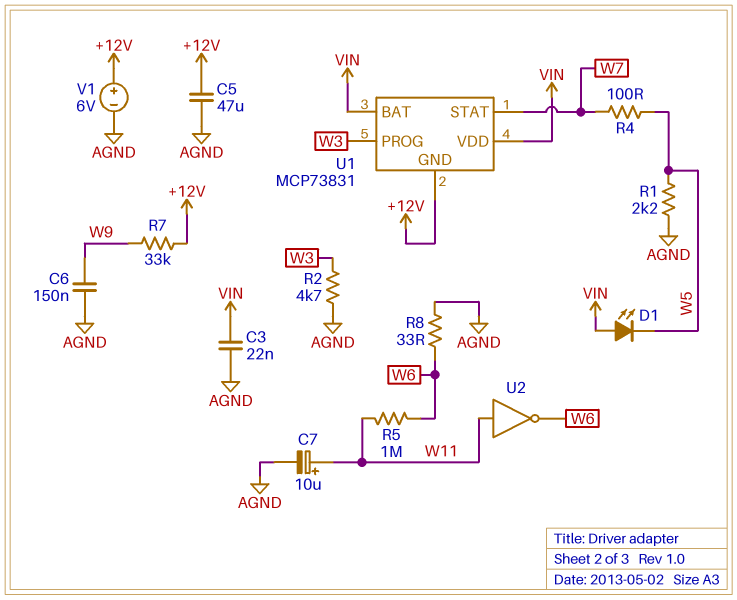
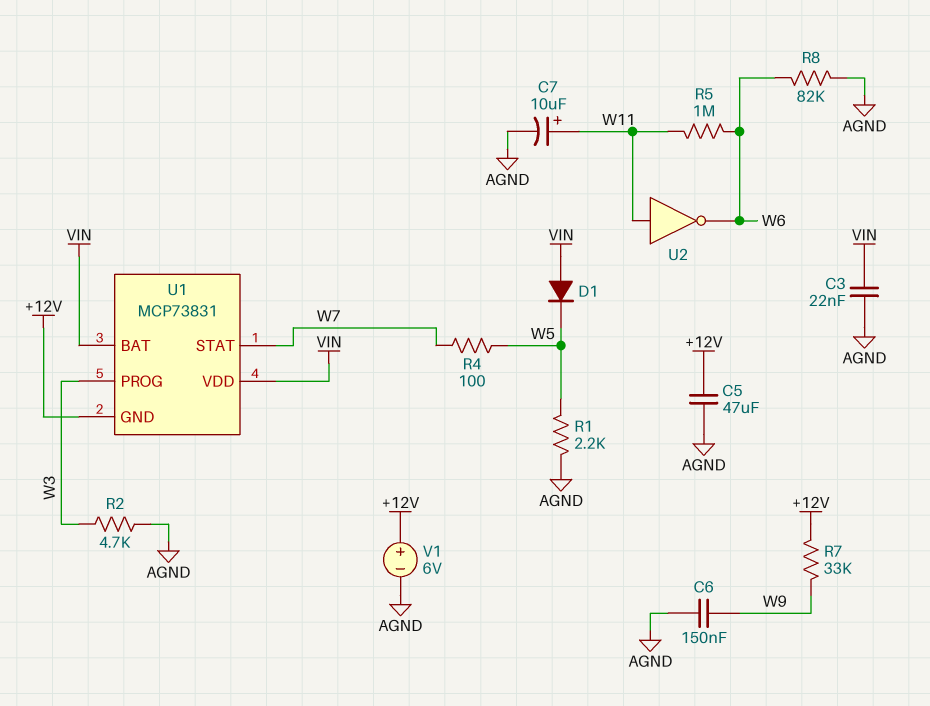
D1: LED (A VIN, K W5) -> diode (A VIN, K W5)
R8: 33 (AGND, W6) -> 82k (AGND, W6)

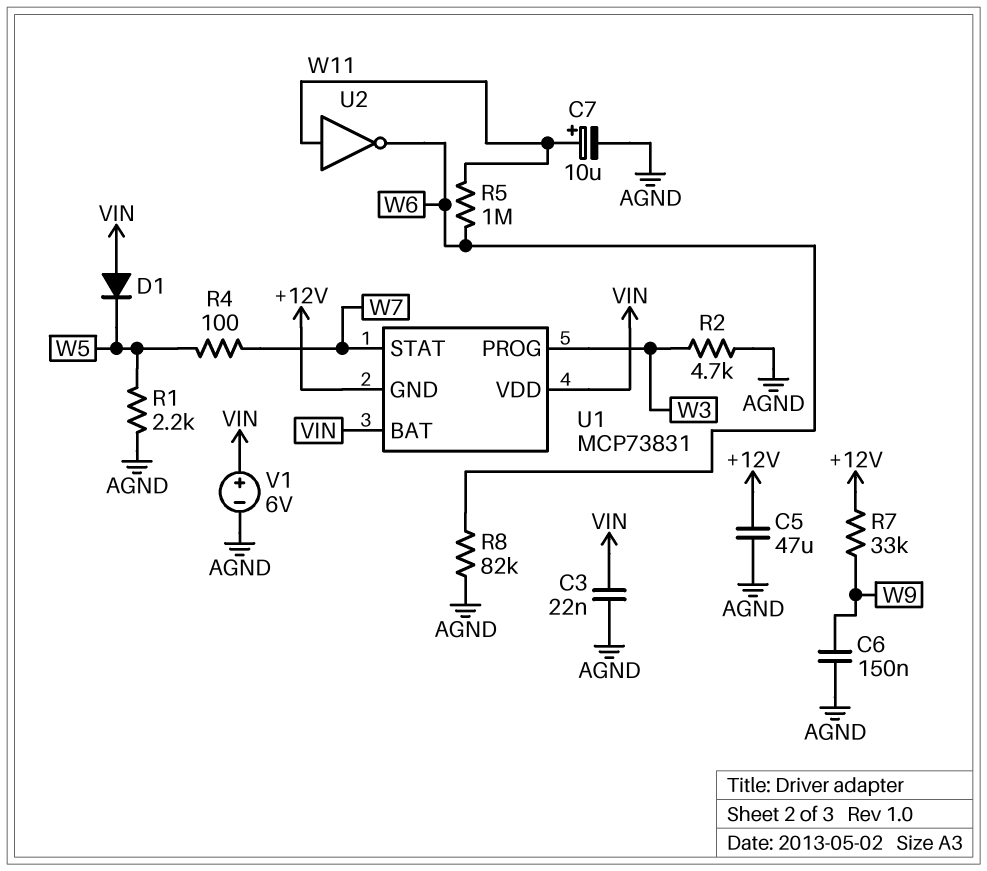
V1: 6V (plus +12V, minus AGND) -> 6V (plus VIN, minus AGND)

